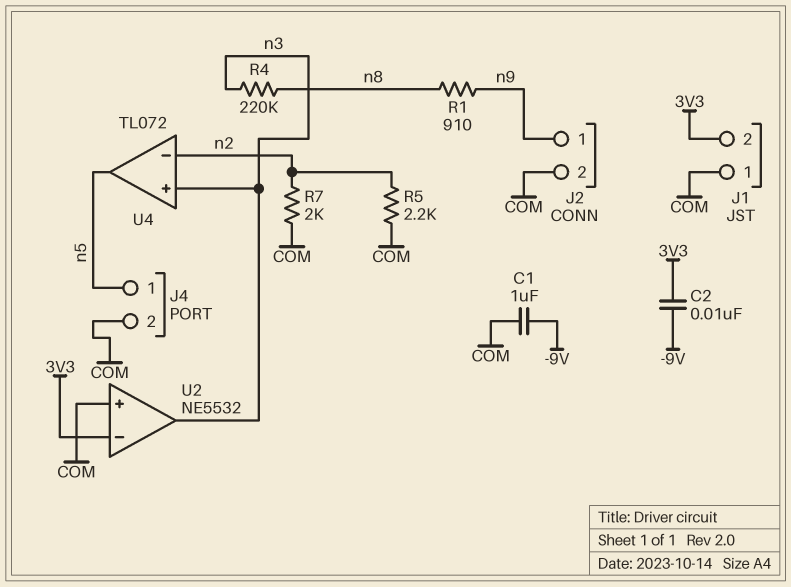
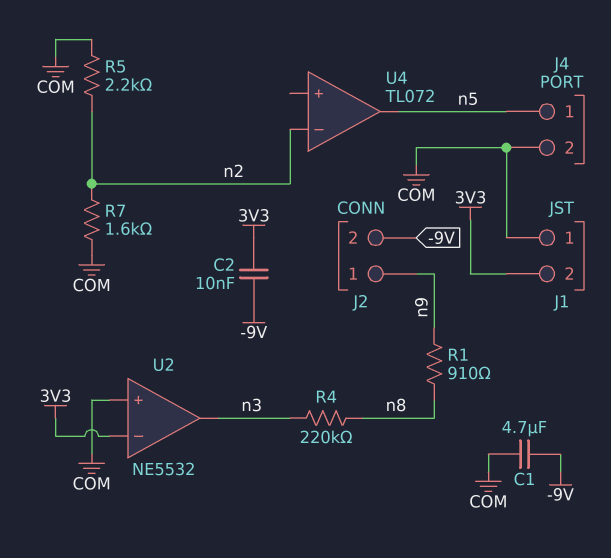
C1: 1uF (-9V, COM) -> 4.7uF (-9V, COM)
J2 pin 2: COM -> -9V
R7: 2k (COM, n2) -> 1.6k (COM, n2)
U4 pin in+: n3 -> none

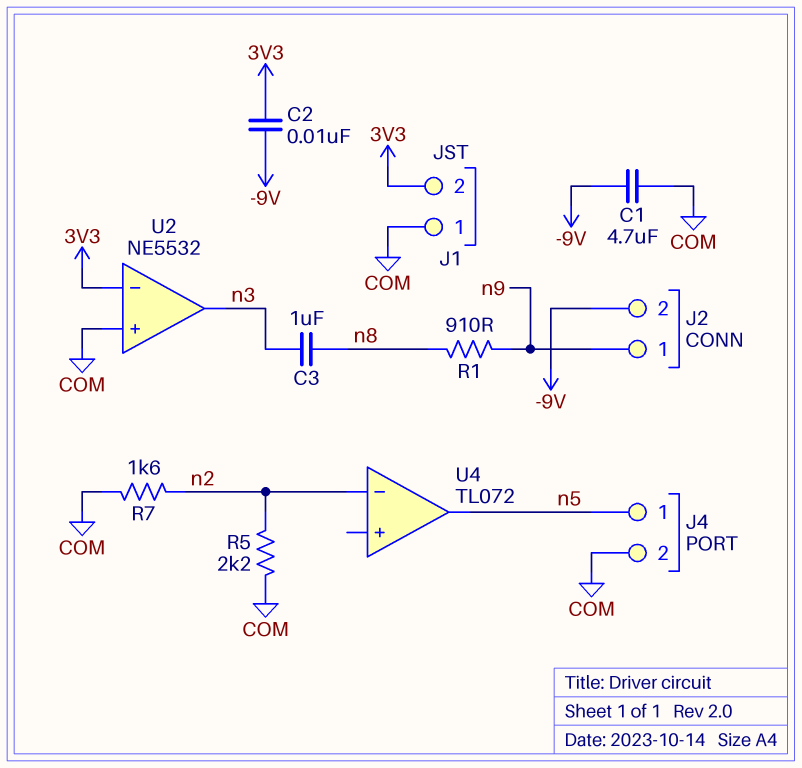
C3: none -> 1uF (n3, n8)
R4: 220k (n3, n8) -> none

